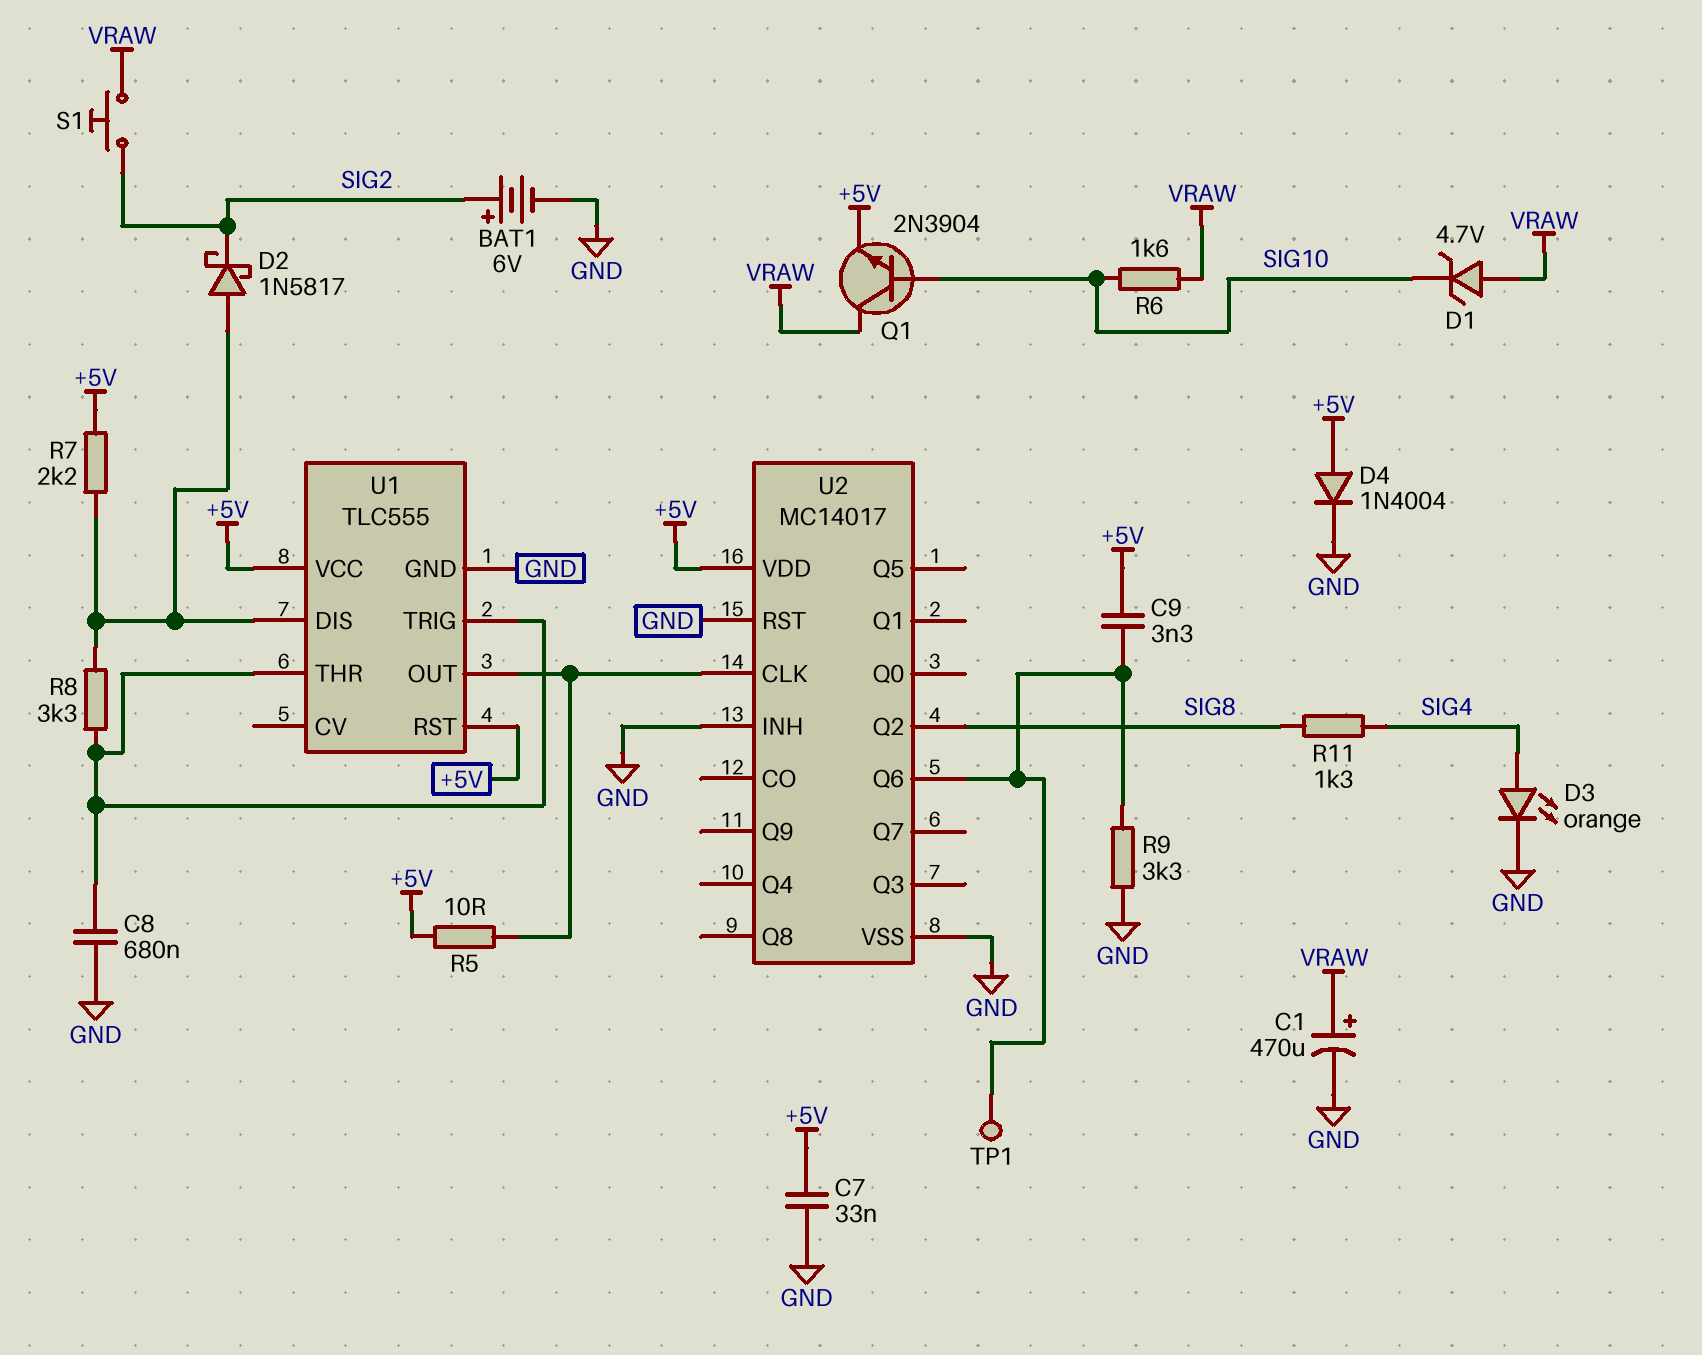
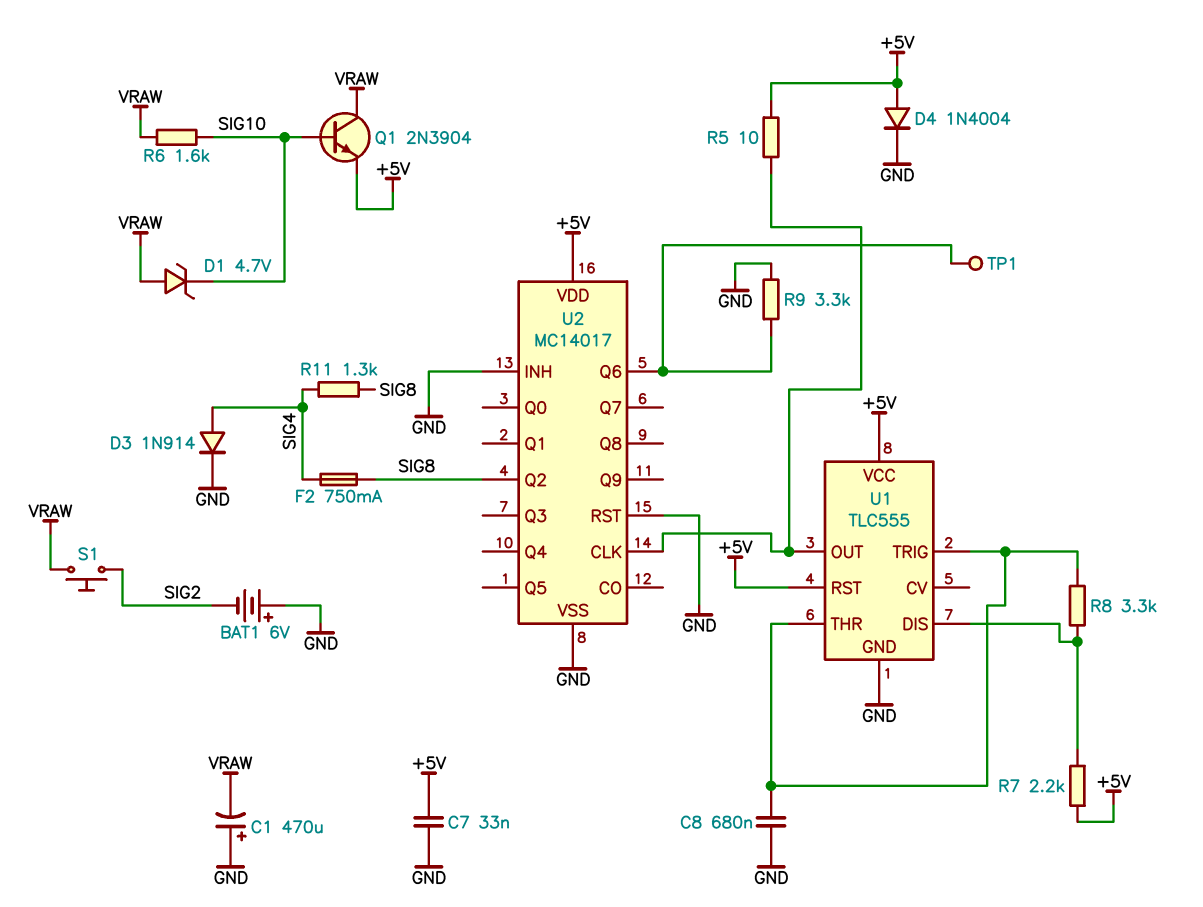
BAT1: 6V (plus SIG2, minus GND) -> 6V (plus GND, minus SIG2)
C1: 470uF (plus VRAW, minus GND) -> 470uF (plus GND, minus VRAW)
C9: 3.3nF (+5V, U2/Q6) -> none
D2: schottky 1N5817 (A U1/DIS, K SIG2) -> none
D3: LED orange (A SIG4, K GND) -> diode 1N914 (A SIG4, K GND)
F2: none -> 750mA (SIG4, SIG8)

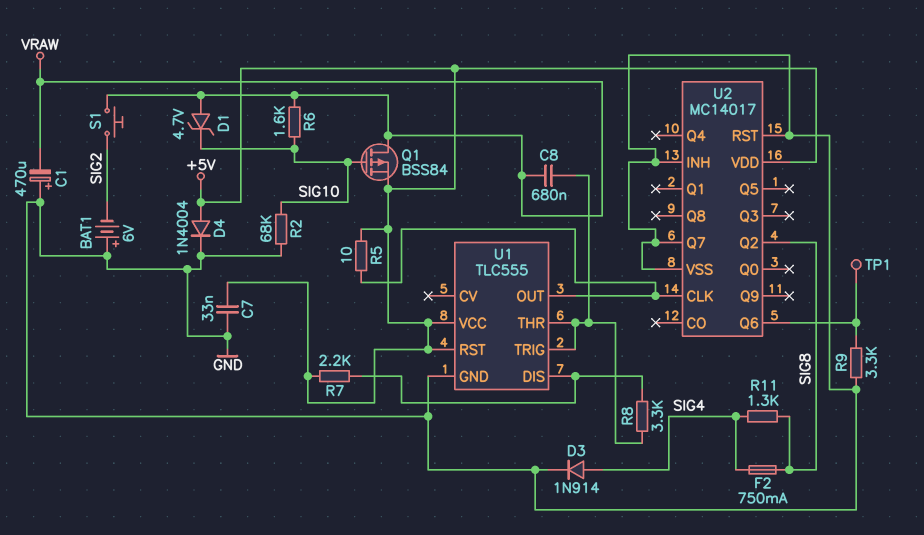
C8: 680nF (GND, U1/THR) -> 680nF (U1/THR, VRAW)
Q1: NPN 2N3904 (B SIG10, C VRAW, E +5V) -> PMOS BSS84 (G SIG10, D VRAW, S +5V)
R2: none -> 68k (GND, SIG10)
U2 pin Q7: none -> GND

